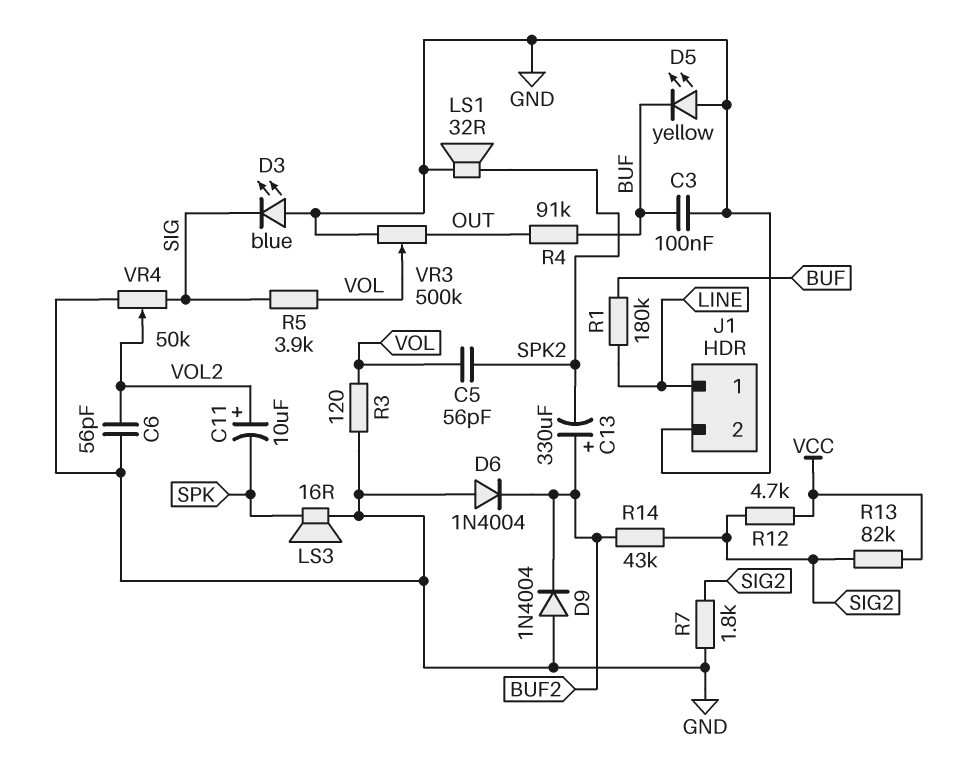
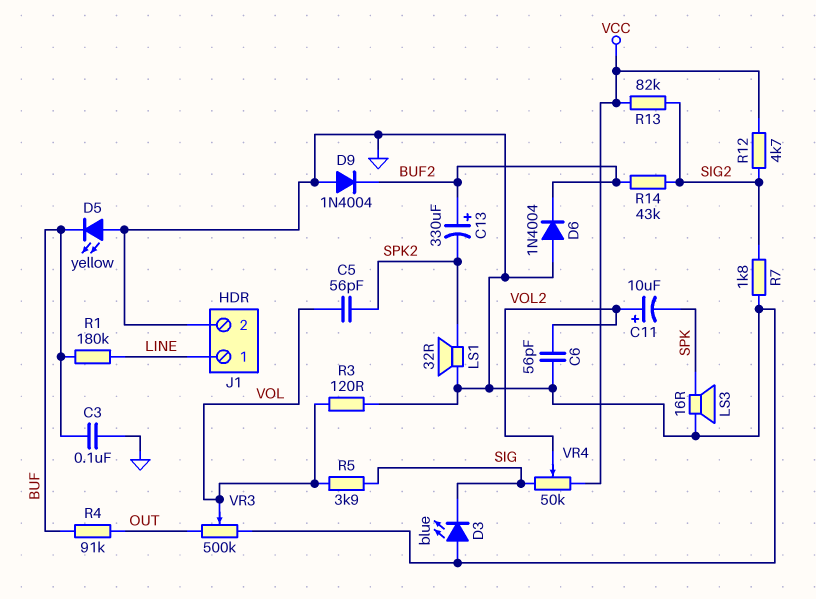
VR4: 50k (GND, SIG, wiper VOL2) -> 50k (SIG, VCC, wiper VOL2)

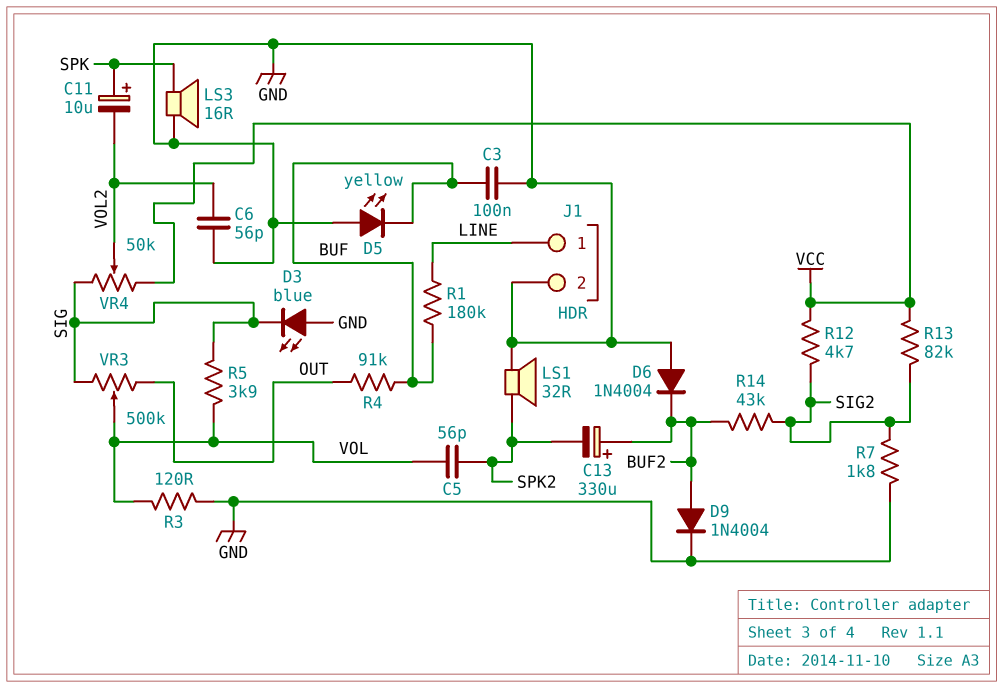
C11: 10uF (plus VOL2, minus SPK) -> 10uF (plus SPK, minus VOL2)
D9: diode 1N4004 (A GND, K BUF2) -> diode 1N4004 (A BUF2, K GND)
VR3: 500k (GND, OUT, wiper VOL) -> 500k (OUT, SIG, wiper VOL)

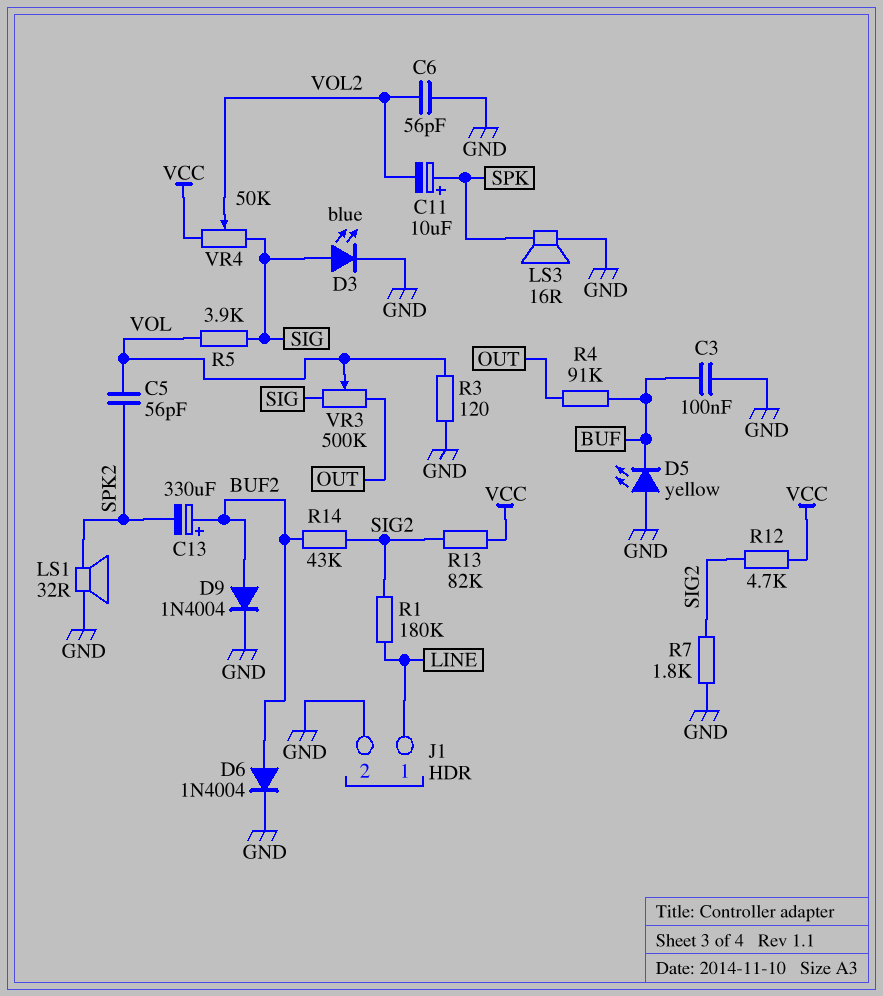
D3: LED blue (A GND, K SIG) -> LED blue (A SIG, K GND)
D6: diode 1N4004 (A GND, K BUF2) -> diode 1N4004 (A BUF2, K GND)
R1: 180k (BUF, LINE) -> 180k (LINE, SIG2)

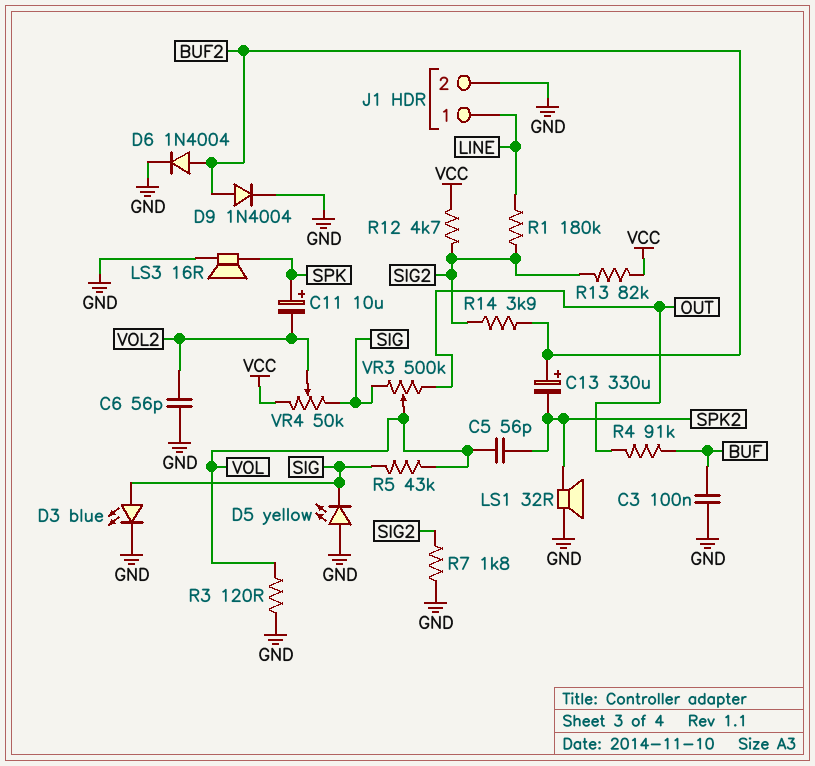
D5: LED yellow (A GND, K BUF) -> LED yellow (A GND, K SIG)
R5: 3.9k (SIG, VOL) -> 43k (SIG, VOL)
R14: 43k (BUF2, SIG2) -> 3.9k (BUF2, SIG2)

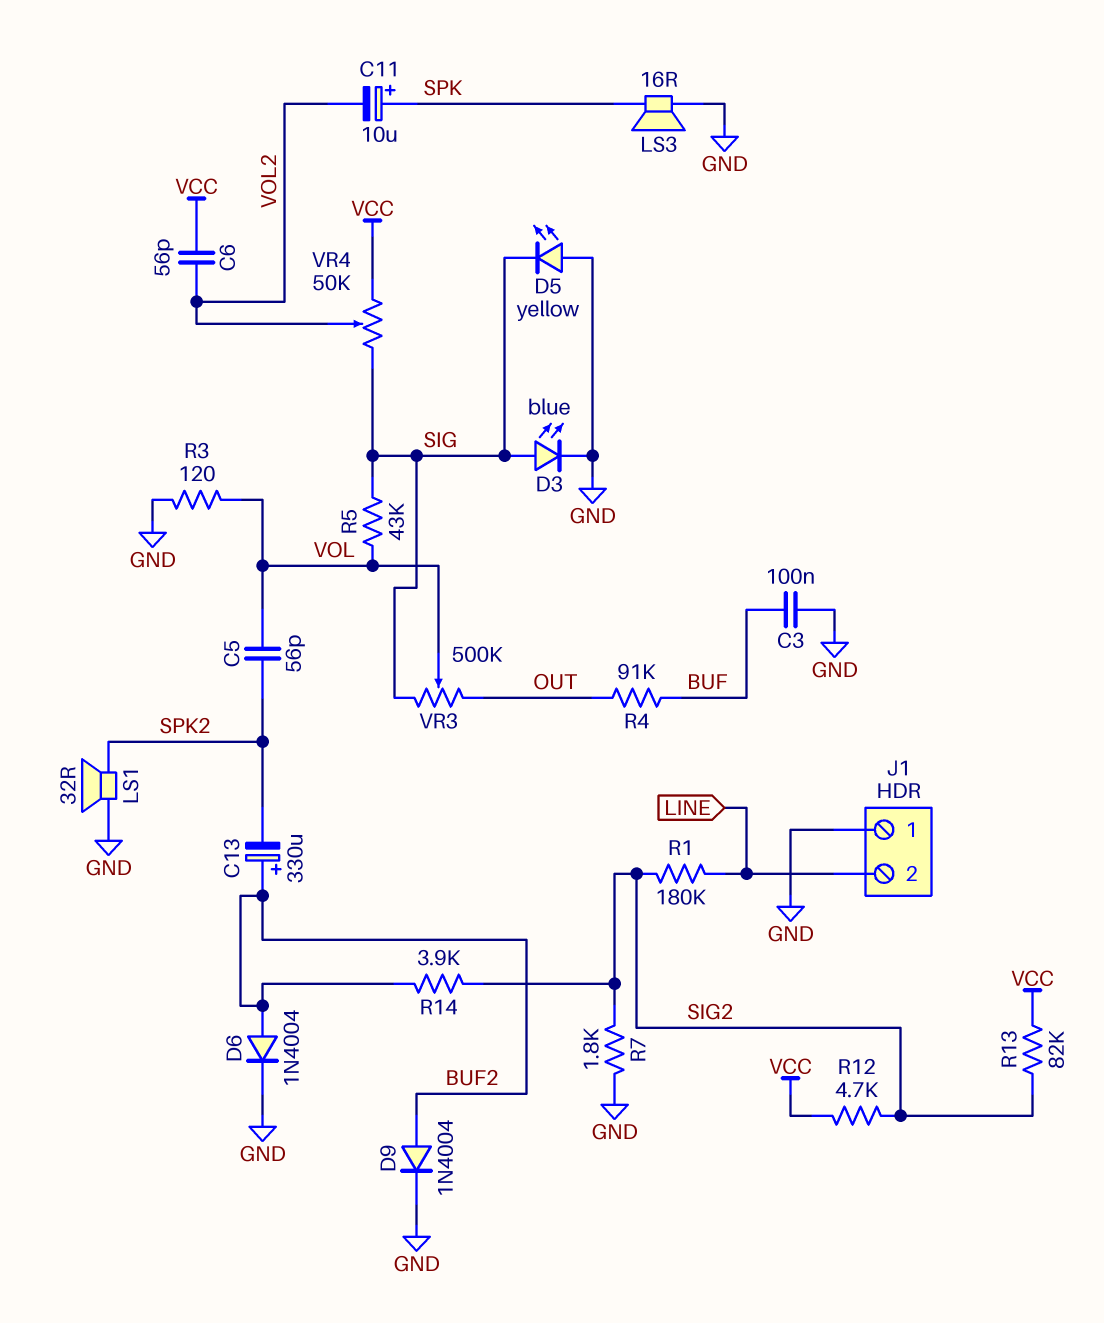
C6: 56pF (GND, VOL2) -> 56pF (VCC, VOL2)
J1 pin 1: LINE -> GND
J1 pin 2: GND -> LINE

